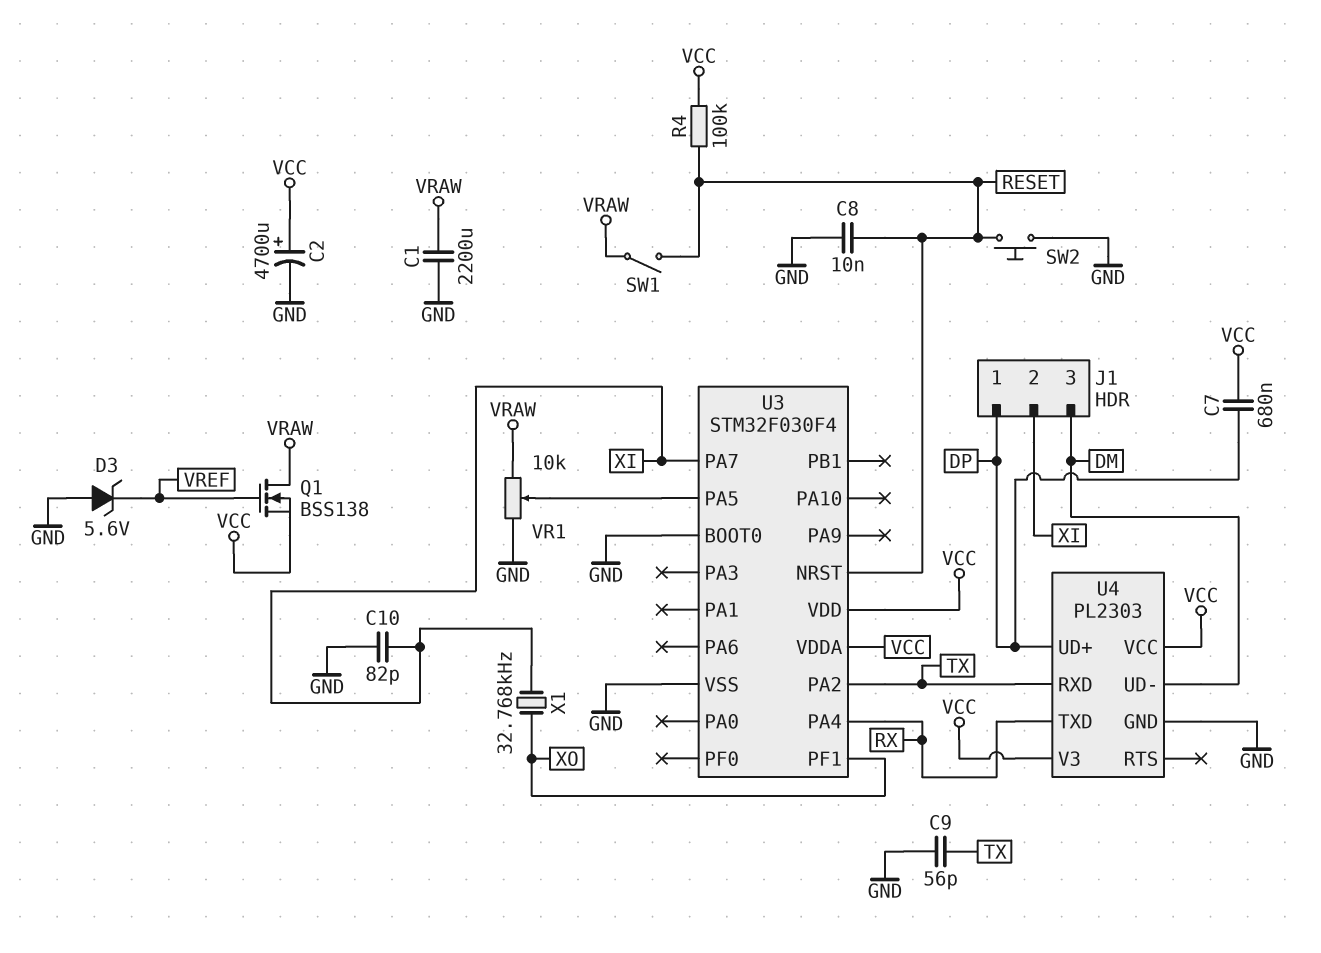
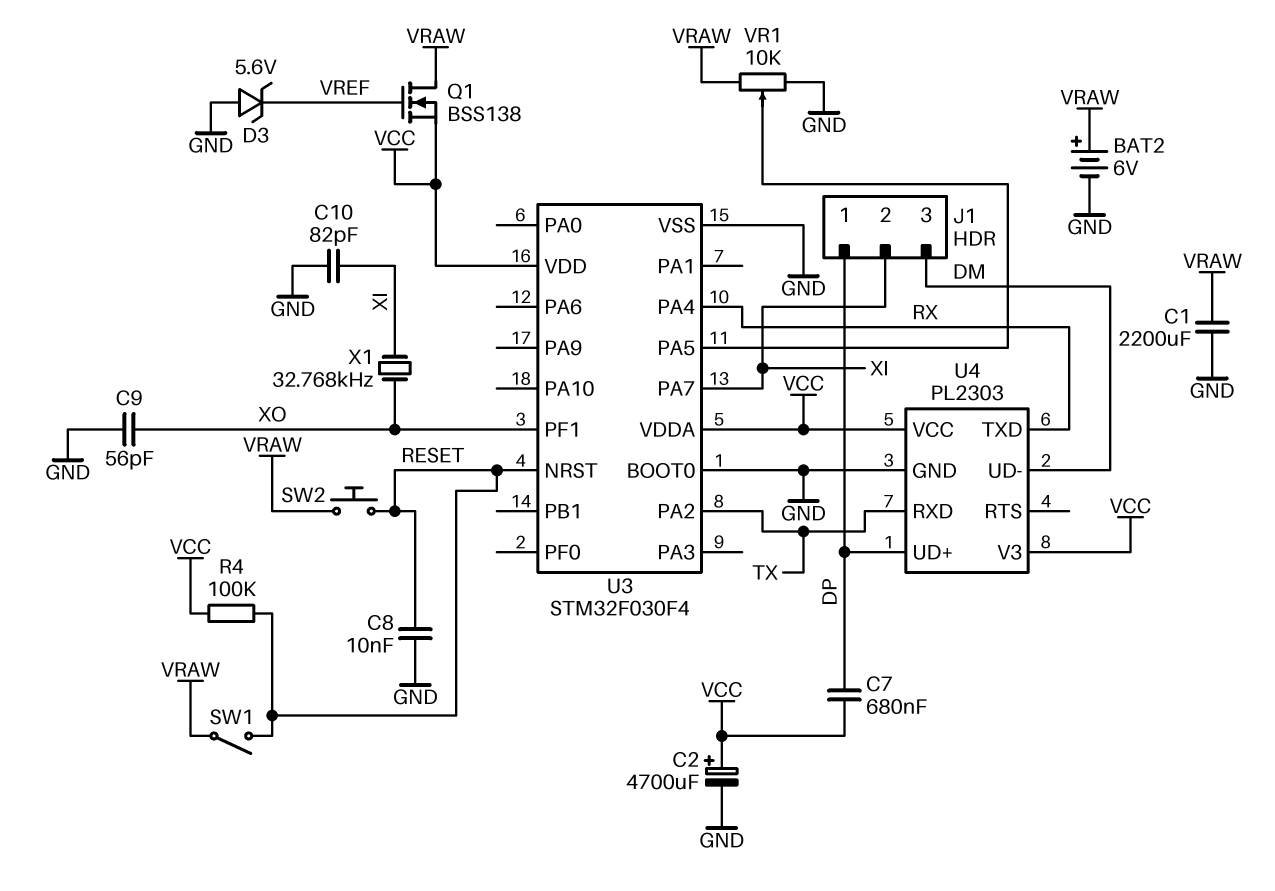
BAT2: none -> 6V (plus VRAW, minus GND)
C9: 56pF (GND, TX) -> 56pF (GND, XO)
SW2: button (GND, RESET) -> button (RESET, VRAW)

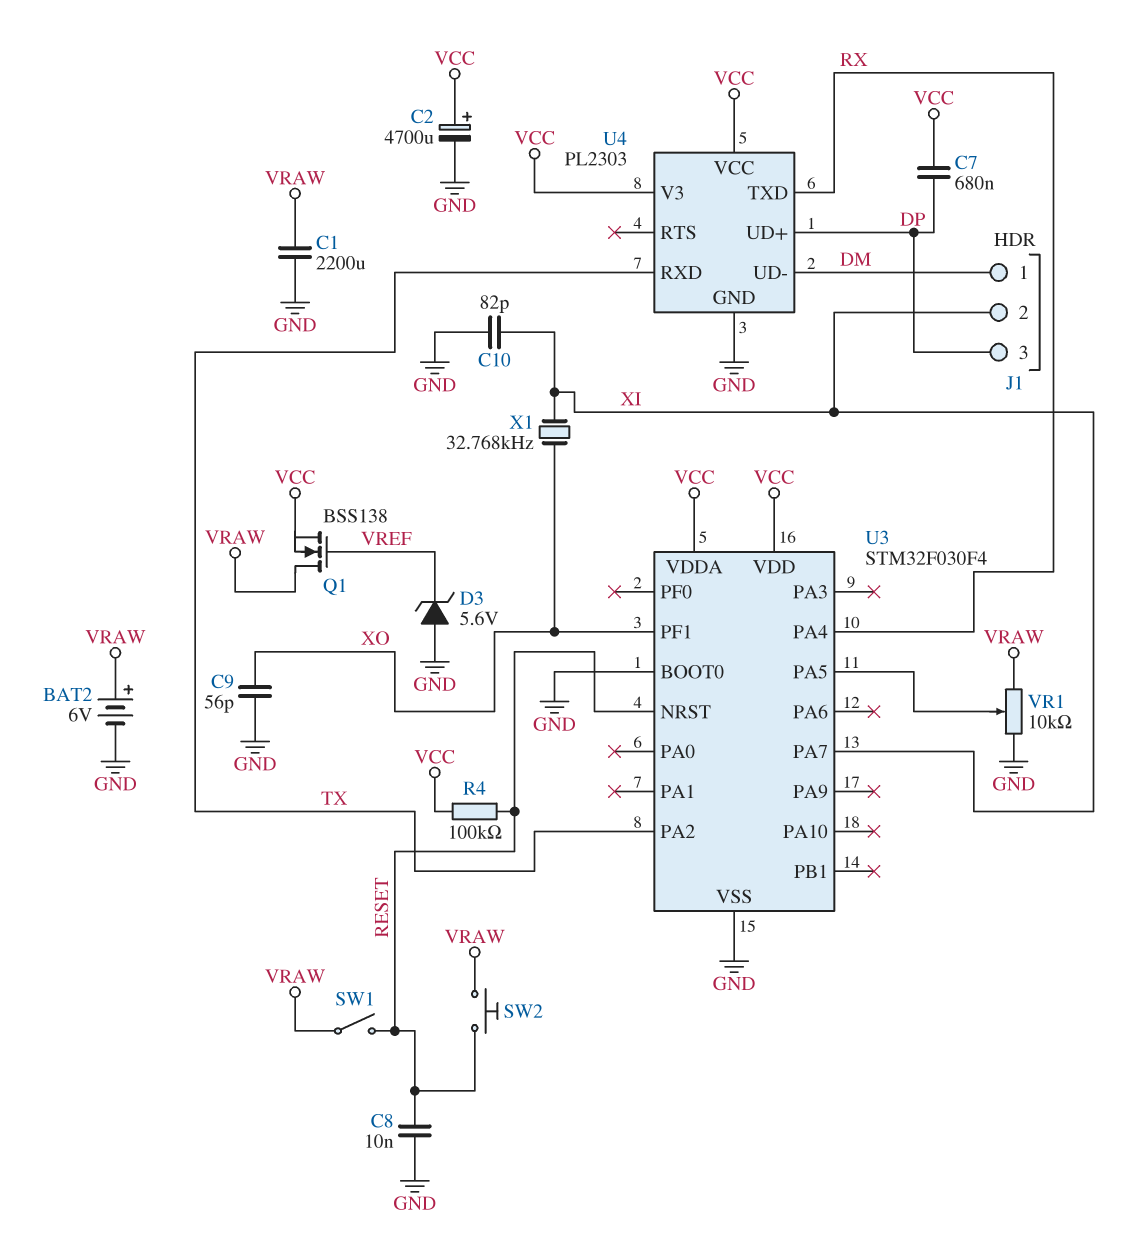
J1 pin 1: DP -> DM
J1 pin 3: DM -> DP

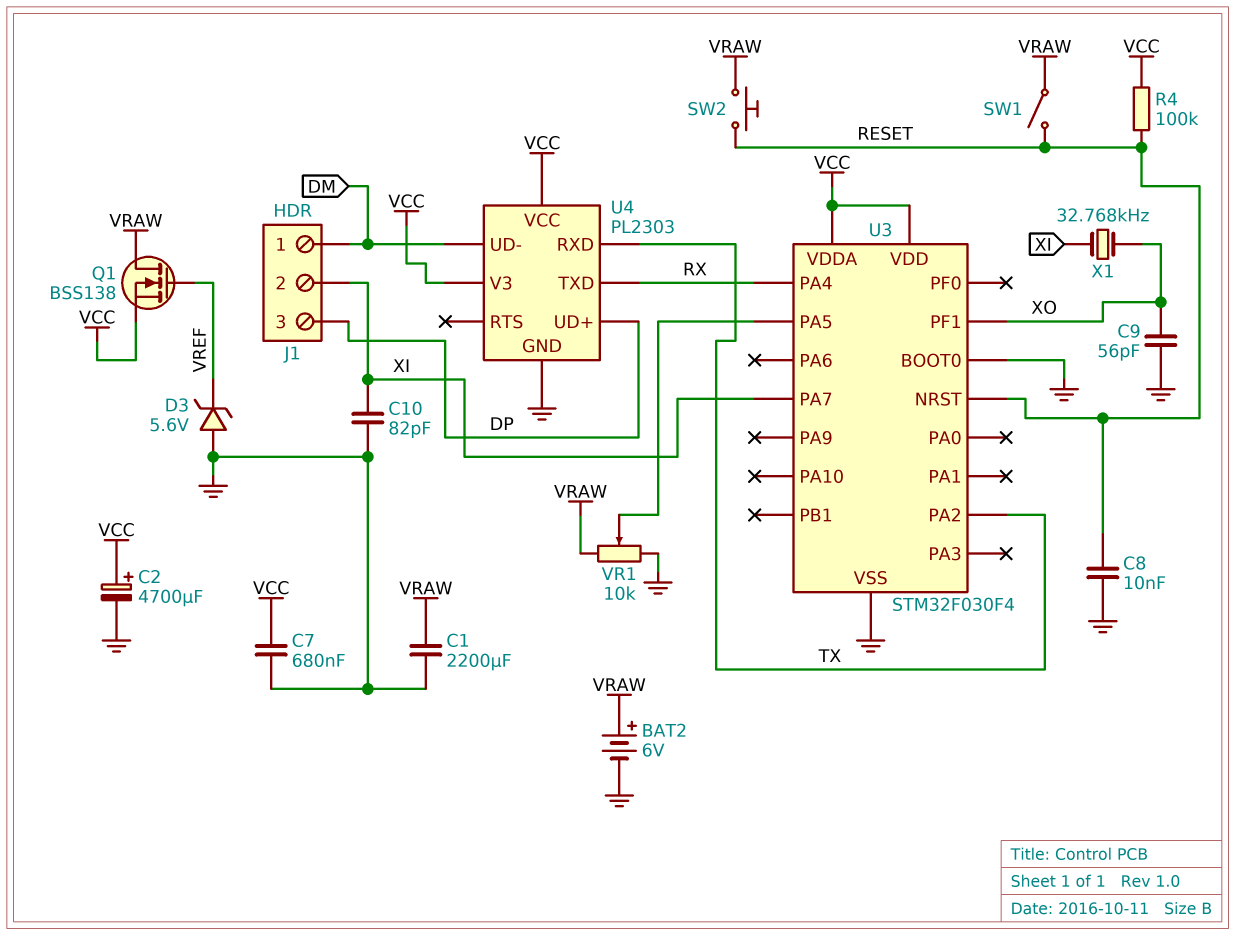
C7: 680nF (DP, VCC) -> 680nF (GND, VCC)

